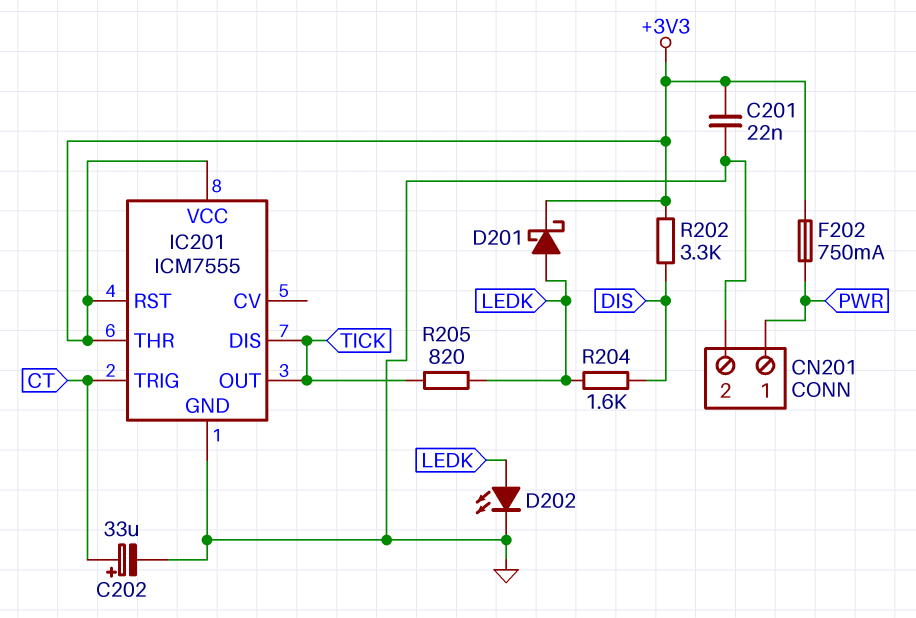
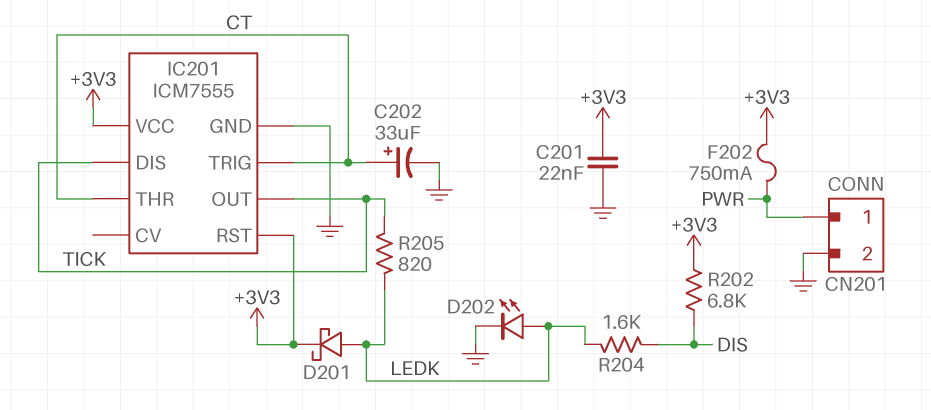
IC201 pin THR: +3V3 -> CT
R202: 3.3k (+3V3, DIS) -> 6.8k (+3V3, DIS)

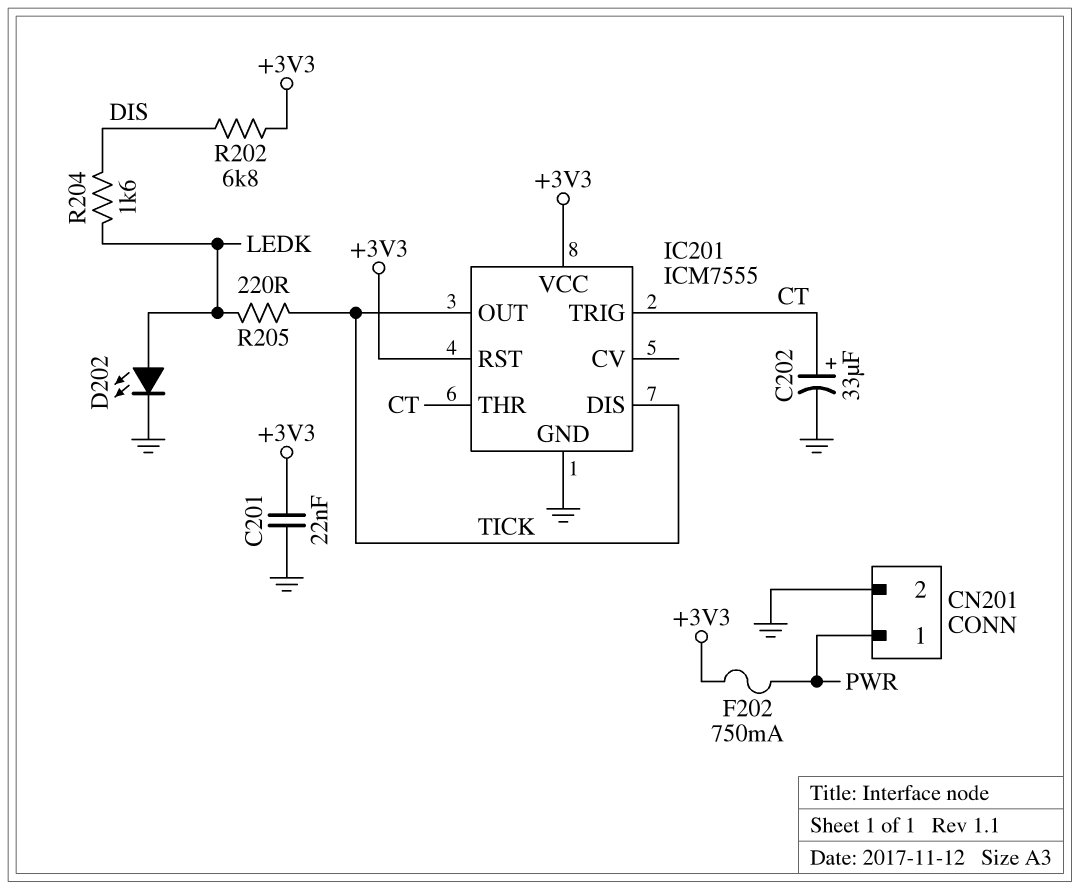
D201: schottky (A LEDK, K +3V3) -> none
R205: 820 (LEDK, TICK) -> 220 (LEDK, TICK)

